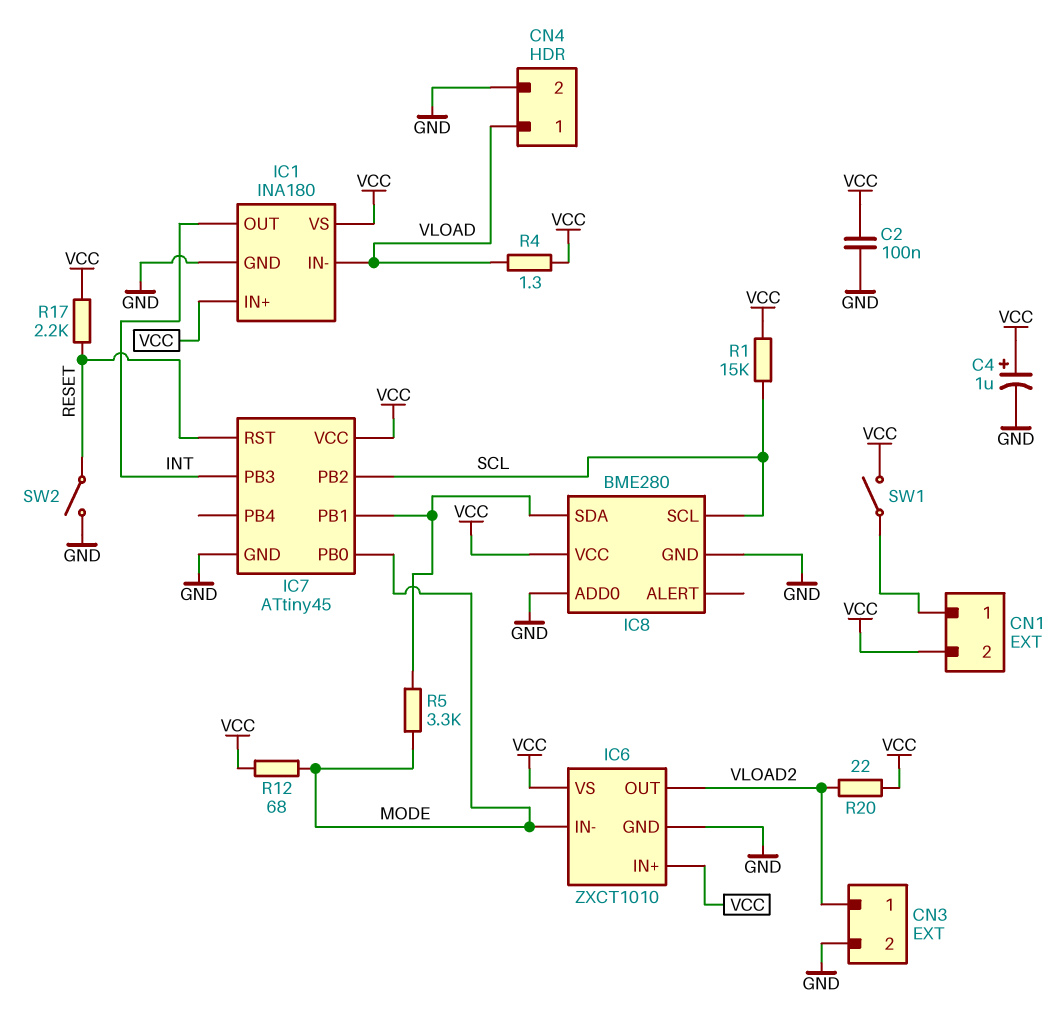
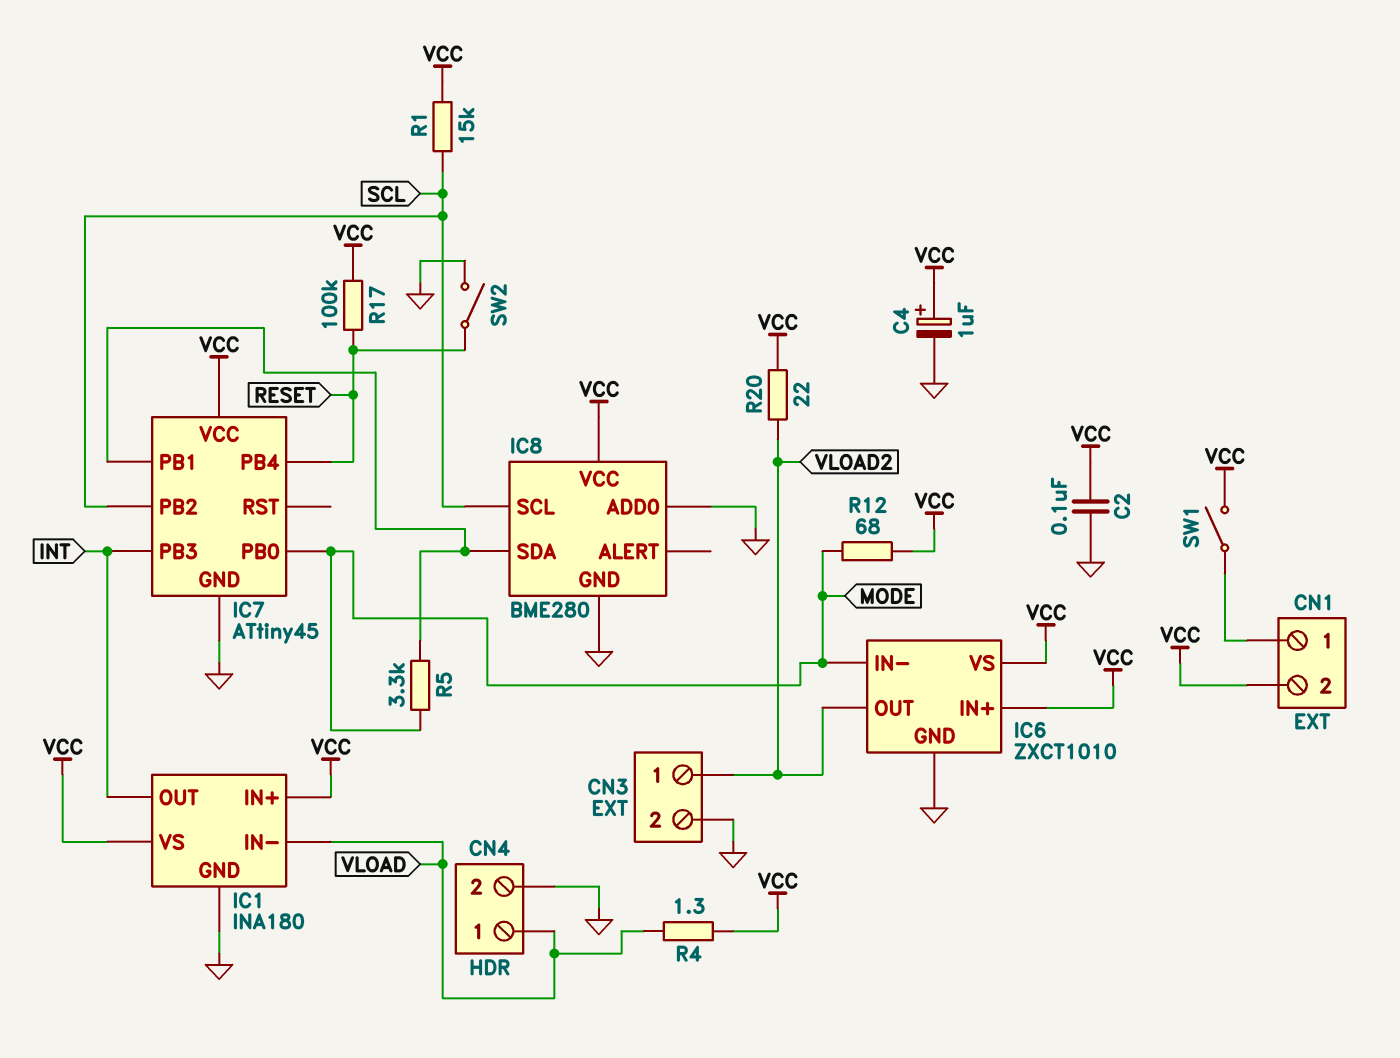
IC7 pin PB4: none -> RESET
IC7 pin RST: RESET -> none
R17: 2.2k (RESET, VCC) -> 100k (RESET, VCC)

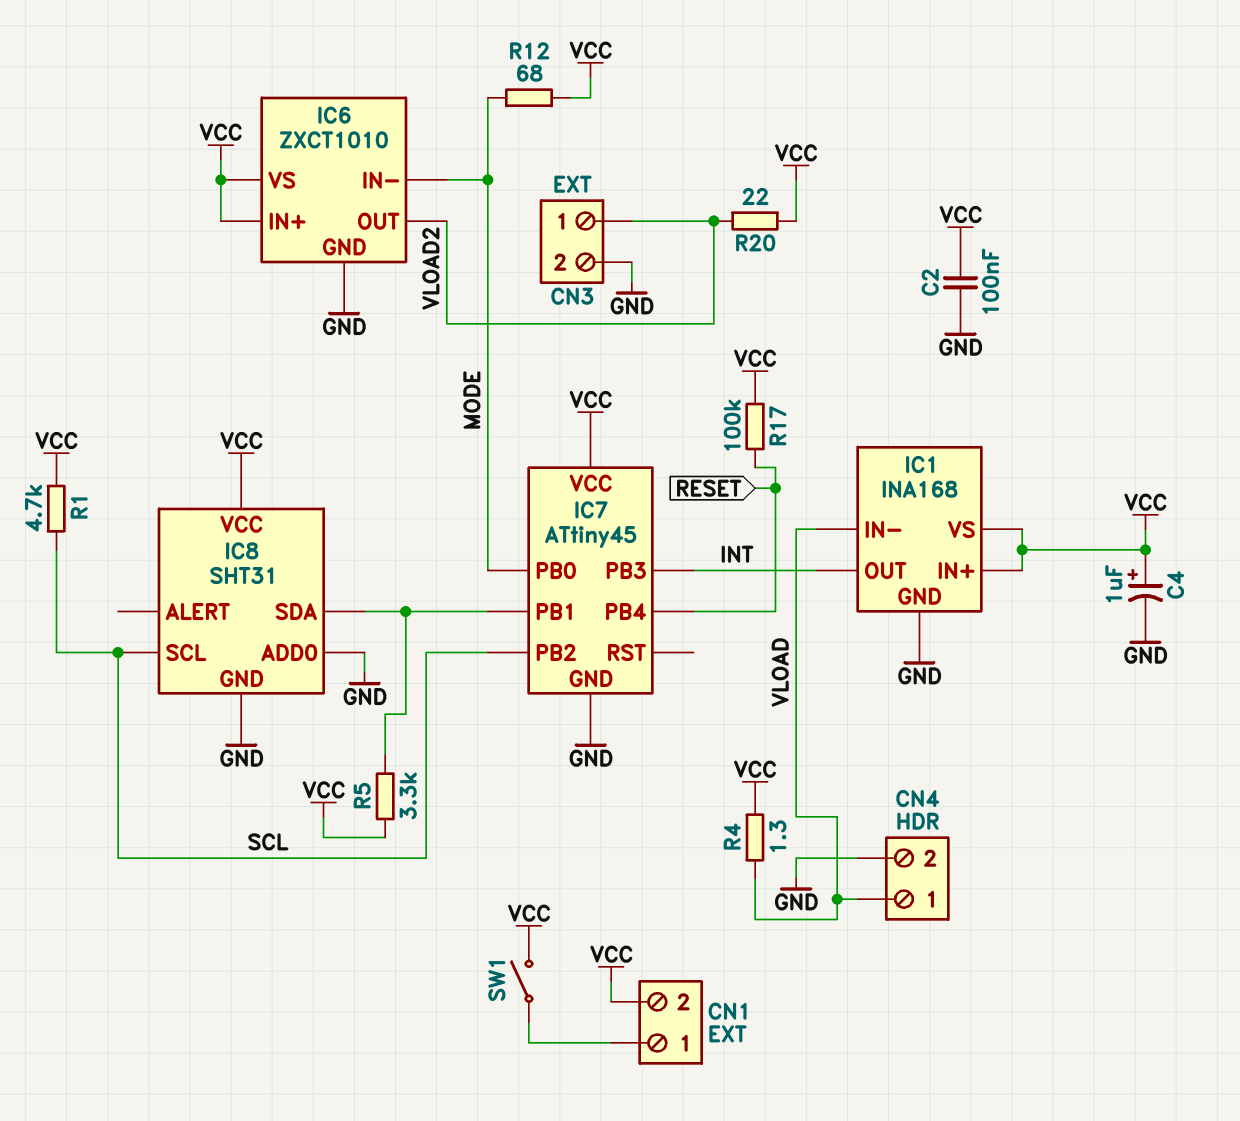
IC1: INA180 -> INA168
IC8: BME280 -> SHT31
R1: 15k (SCL, VCC) -> 4.7k (SCL, VCC)
R5: 3.3k (IC7/PB1, MODE) -> 3.3k (IC7/PB1, VCC)
SW2: switch (GND, RESET) -> none

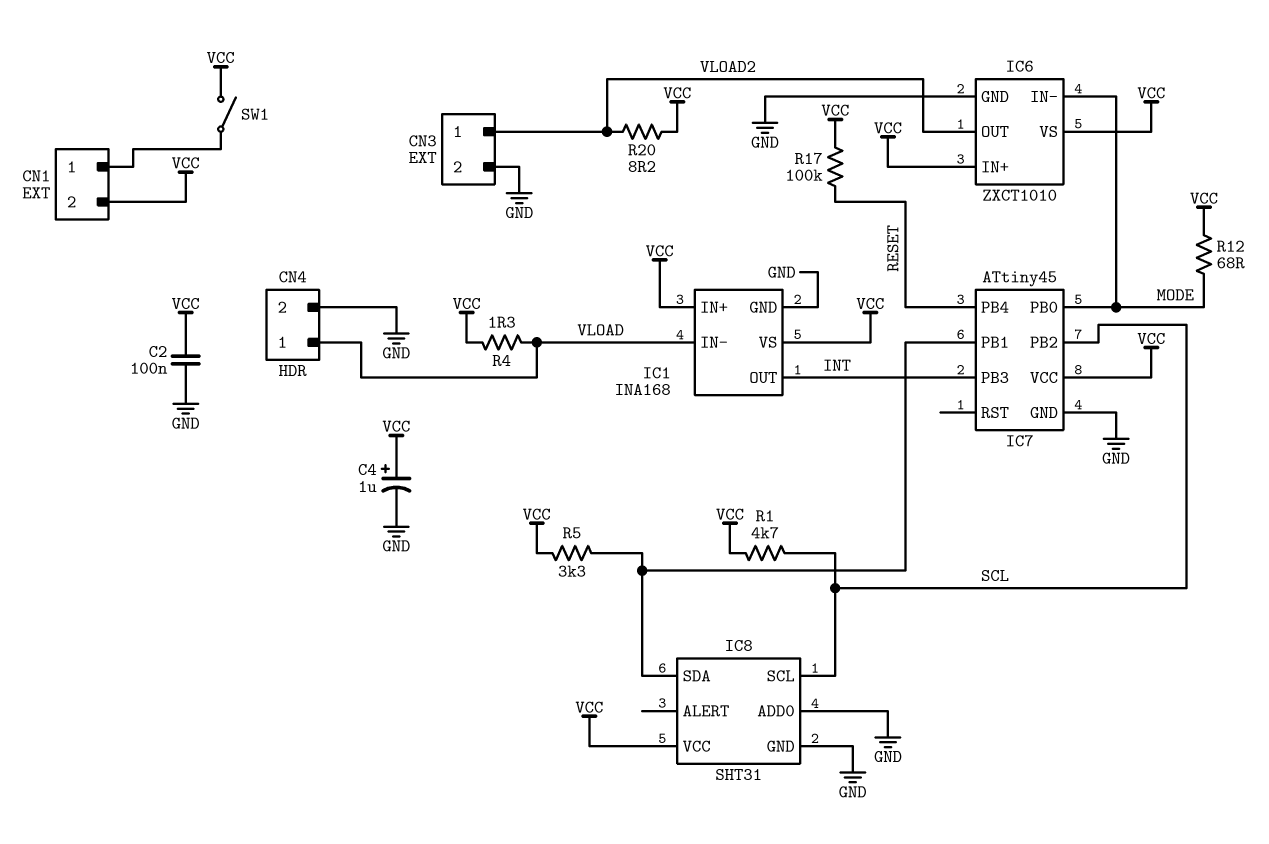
R20: 22 (VCC, VLOAD2) -> 8.2 (VCC, VLOAD2)

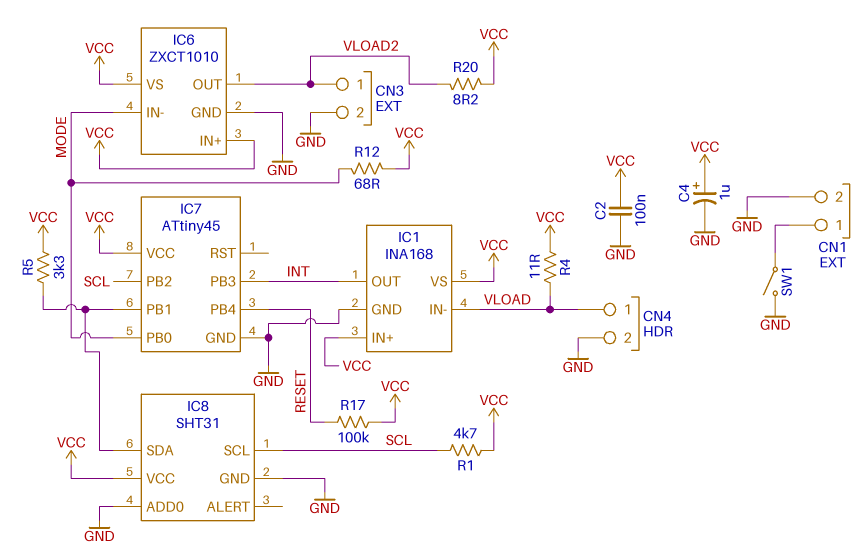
CN1 pin 2: VCC -> GND
R4: 1.3 (VCC, VLOAD) -> 11 (VCC, VLOAD)
SW1: switch (CN1/1, VCC) -> switch (CN1/1, GND)

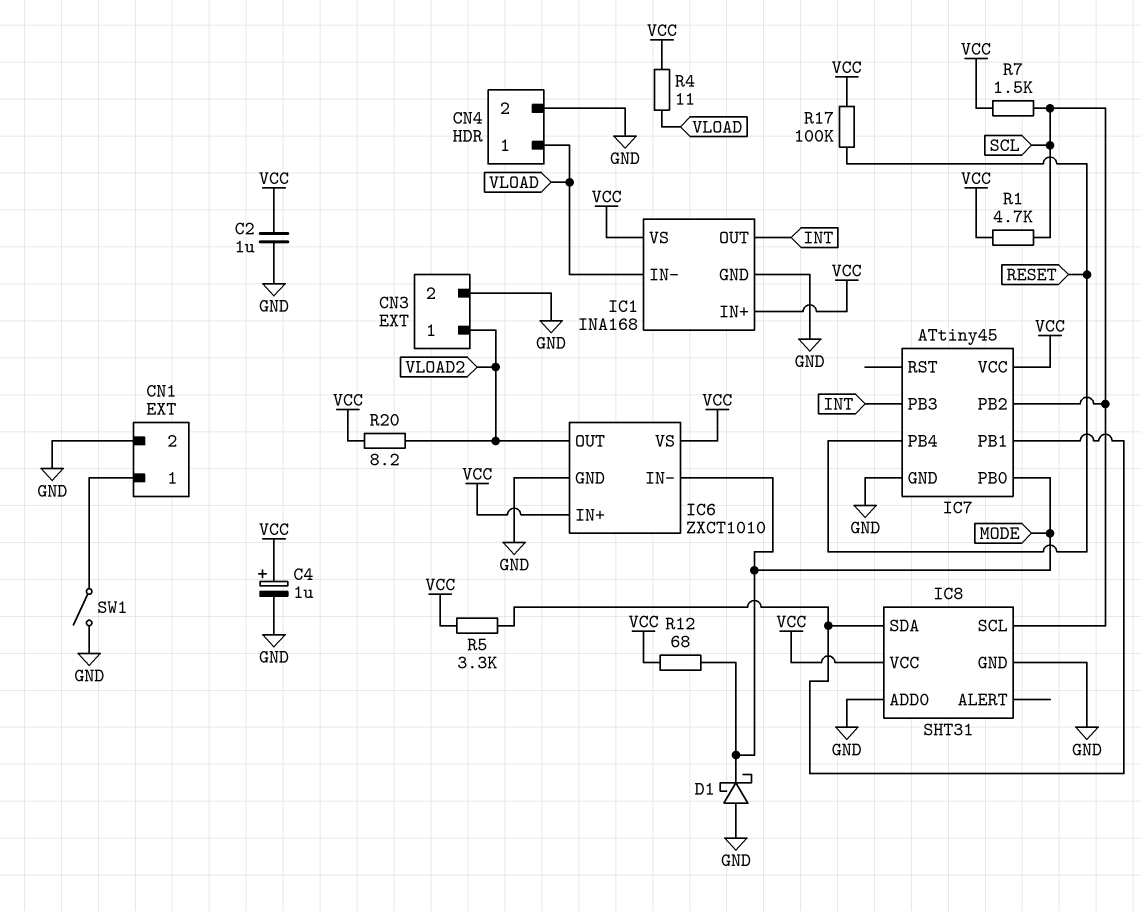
C2: 100nF (GND, VCC) -> 1uF (GND, VCC)
D1: none -> schottky (A GND, K MODE)
R7: none -> 1.5k (SCL, VCC)

